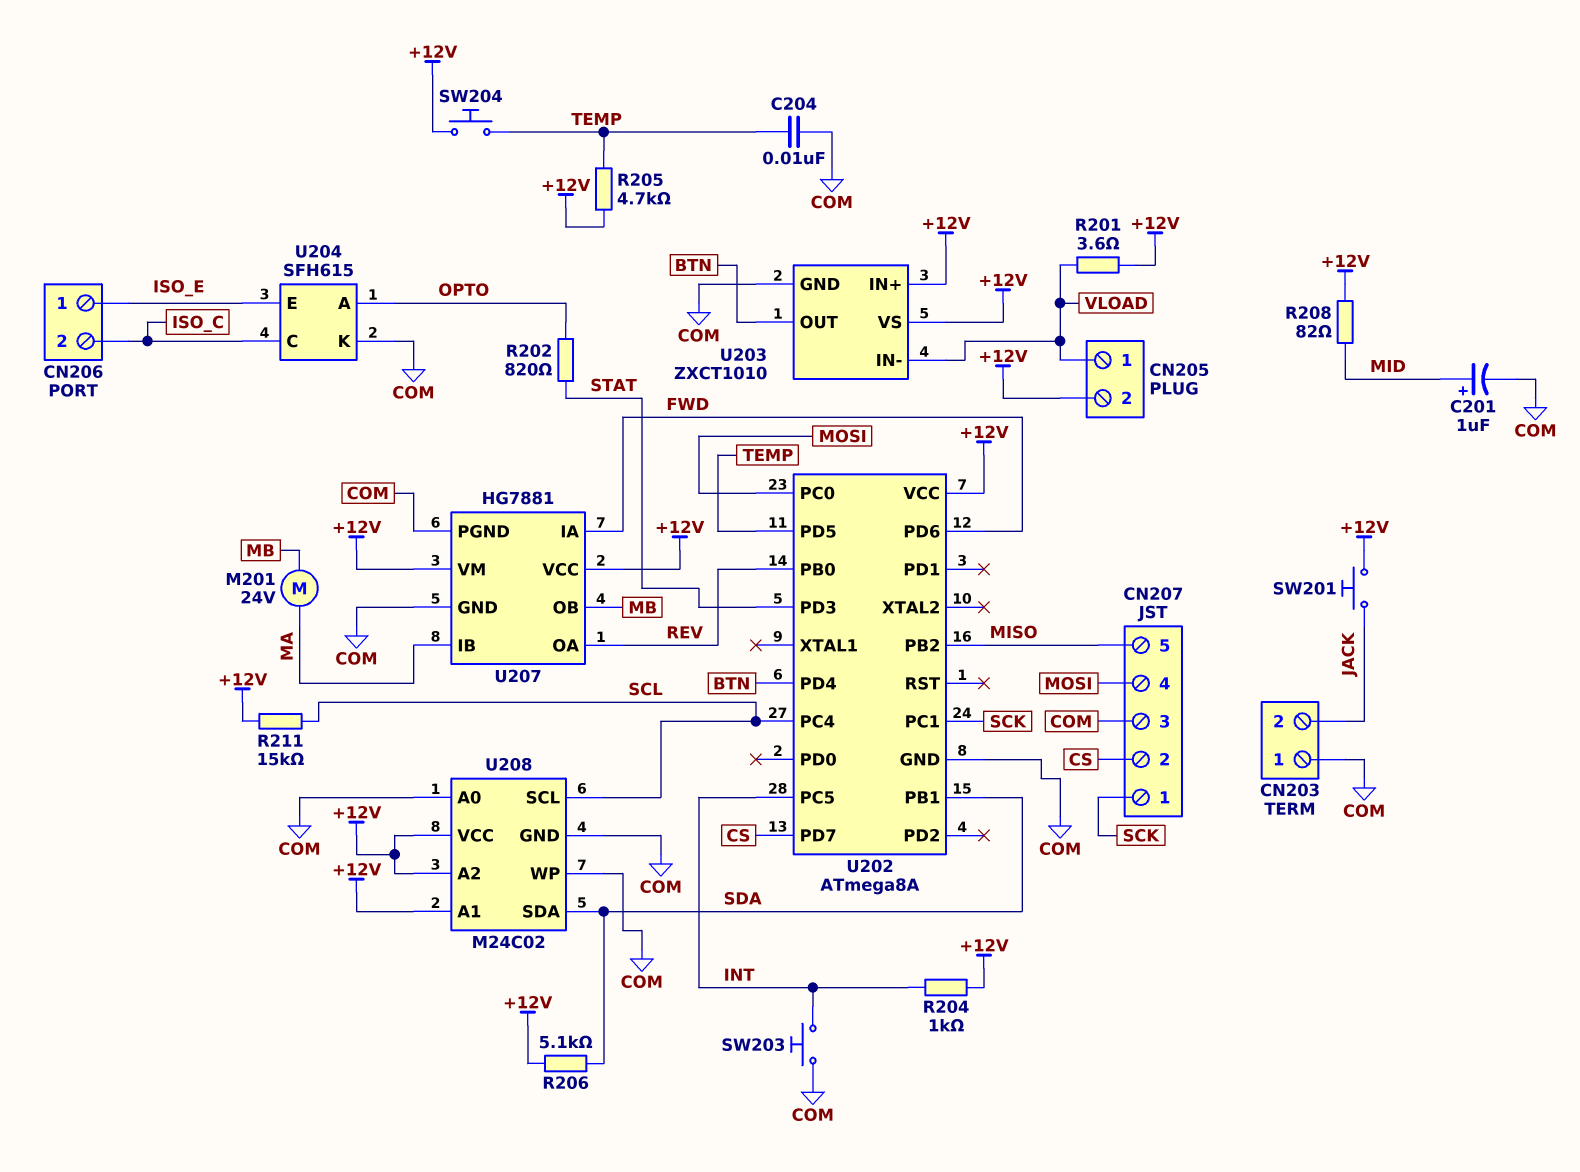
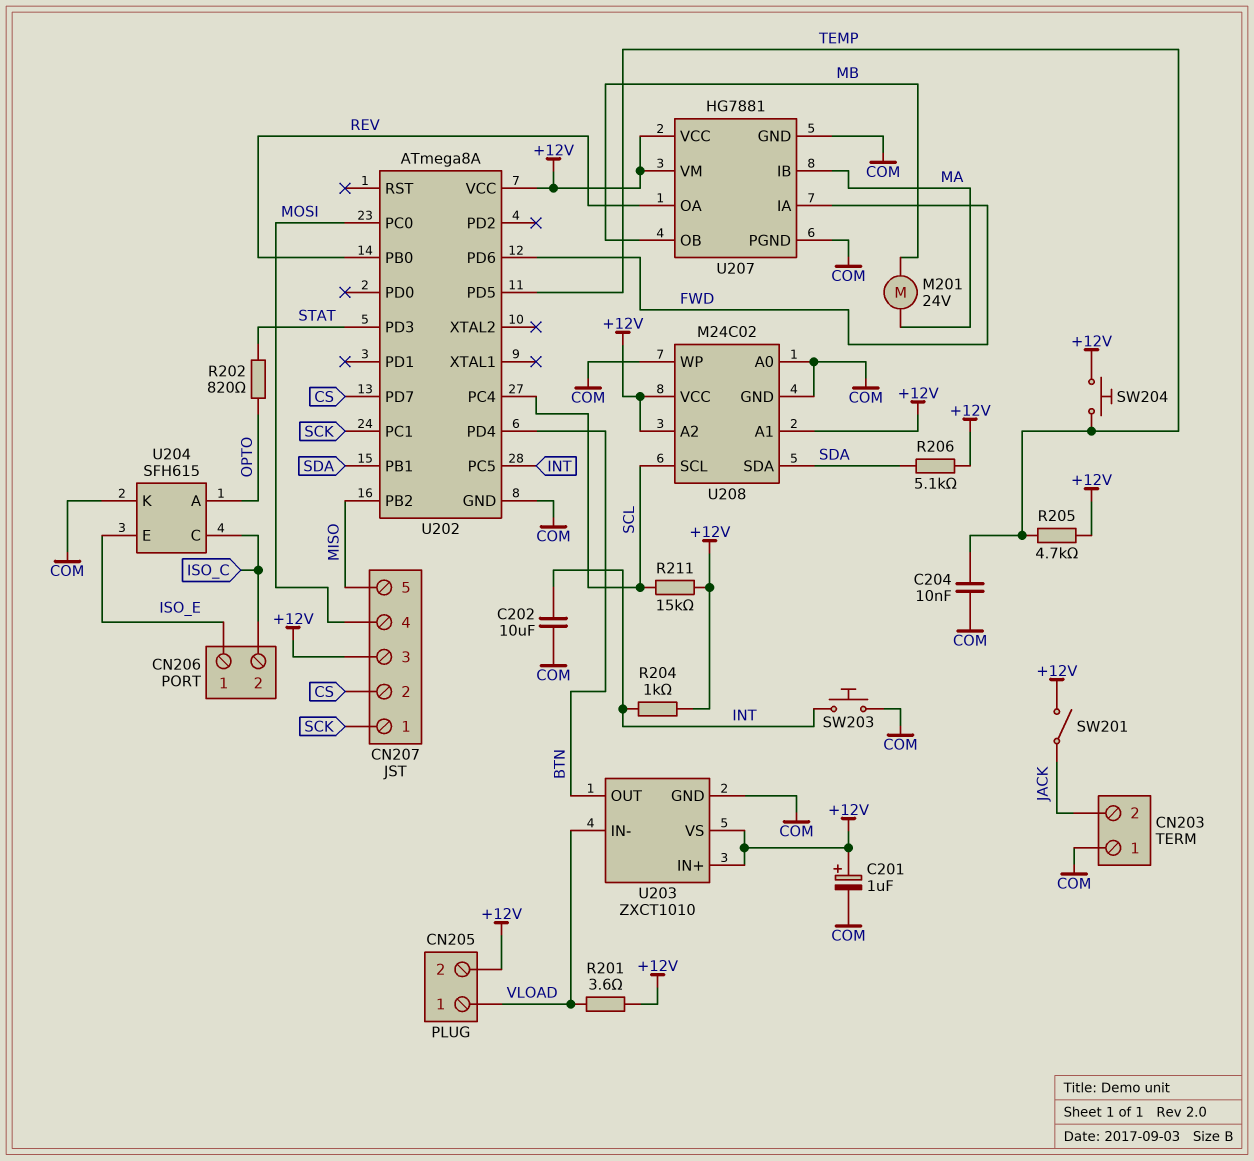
C201: 1uF (plus MID, minus COM) -> 1uF (plus +12V, minus COM)
C202: none -> 10uF (COM, INT)
CN207 pin 3: COM -> +12V
R208: 82 (+12V, MID) -> none
SW201: button (+12V, JACK) -> switch (+12V, JACK)

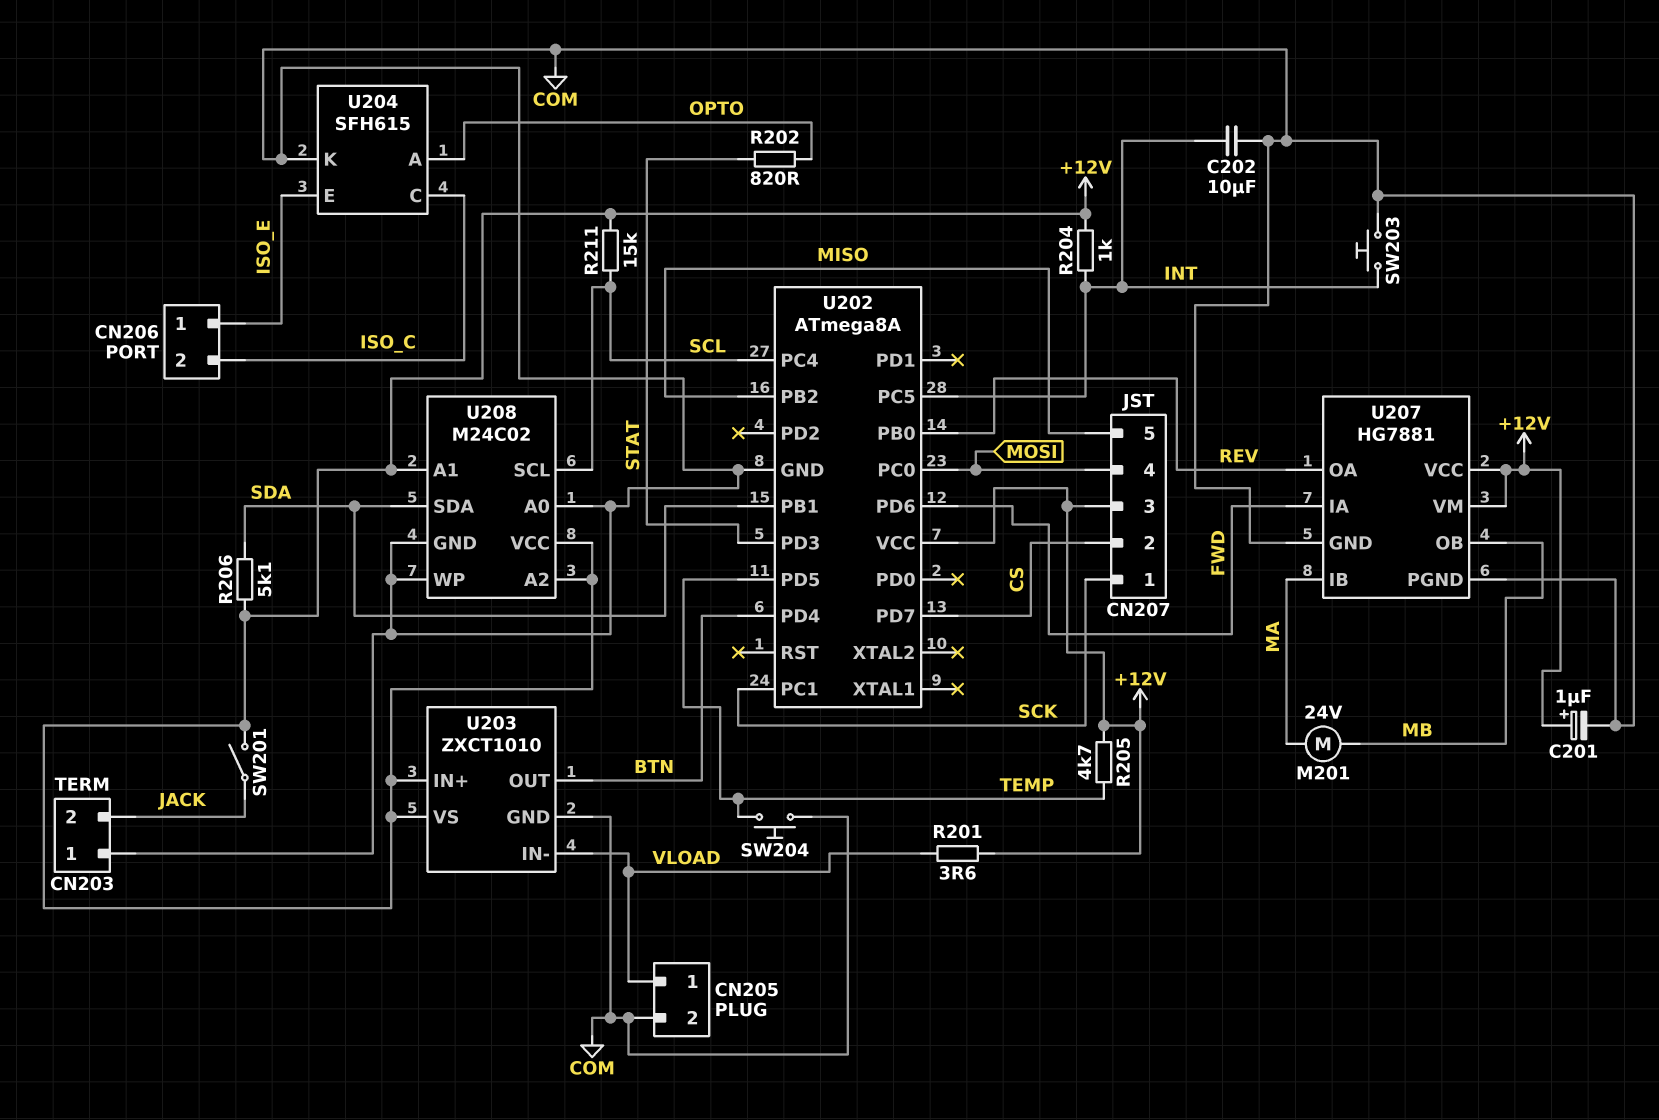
C204: 10nF (COM, TEMP) -> none
CN205 pin 2: +12V -> COM
SW204: button (+12V, TEMP) -> button (COM, TEMP)

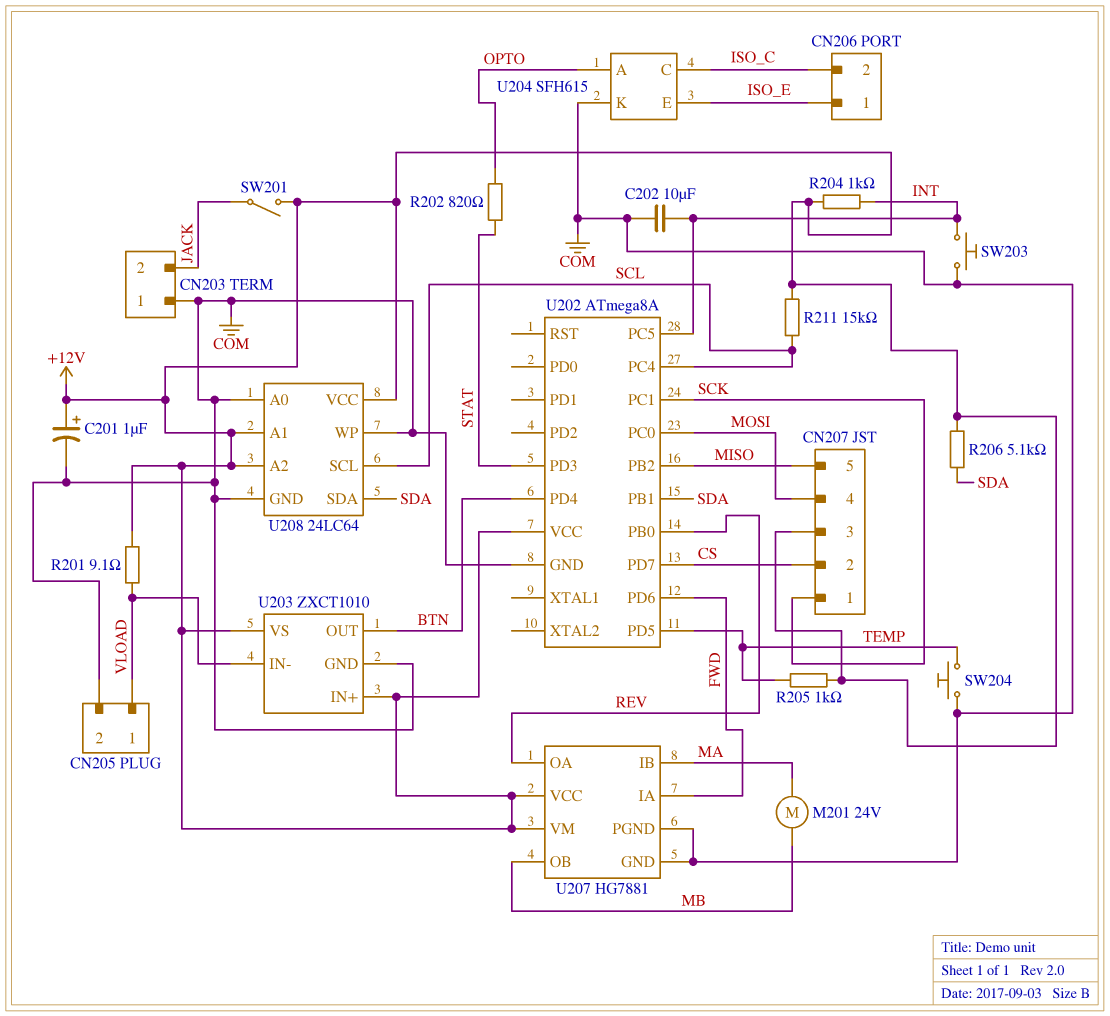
R201: 3.6 (+12V, VLOAD) -> 9.1 (+12V, VLOAD)
R205: 4.7k (+12V, TEMP) -> 1k (+12V, TEMP)
U208: M24C02 -> 24LC64

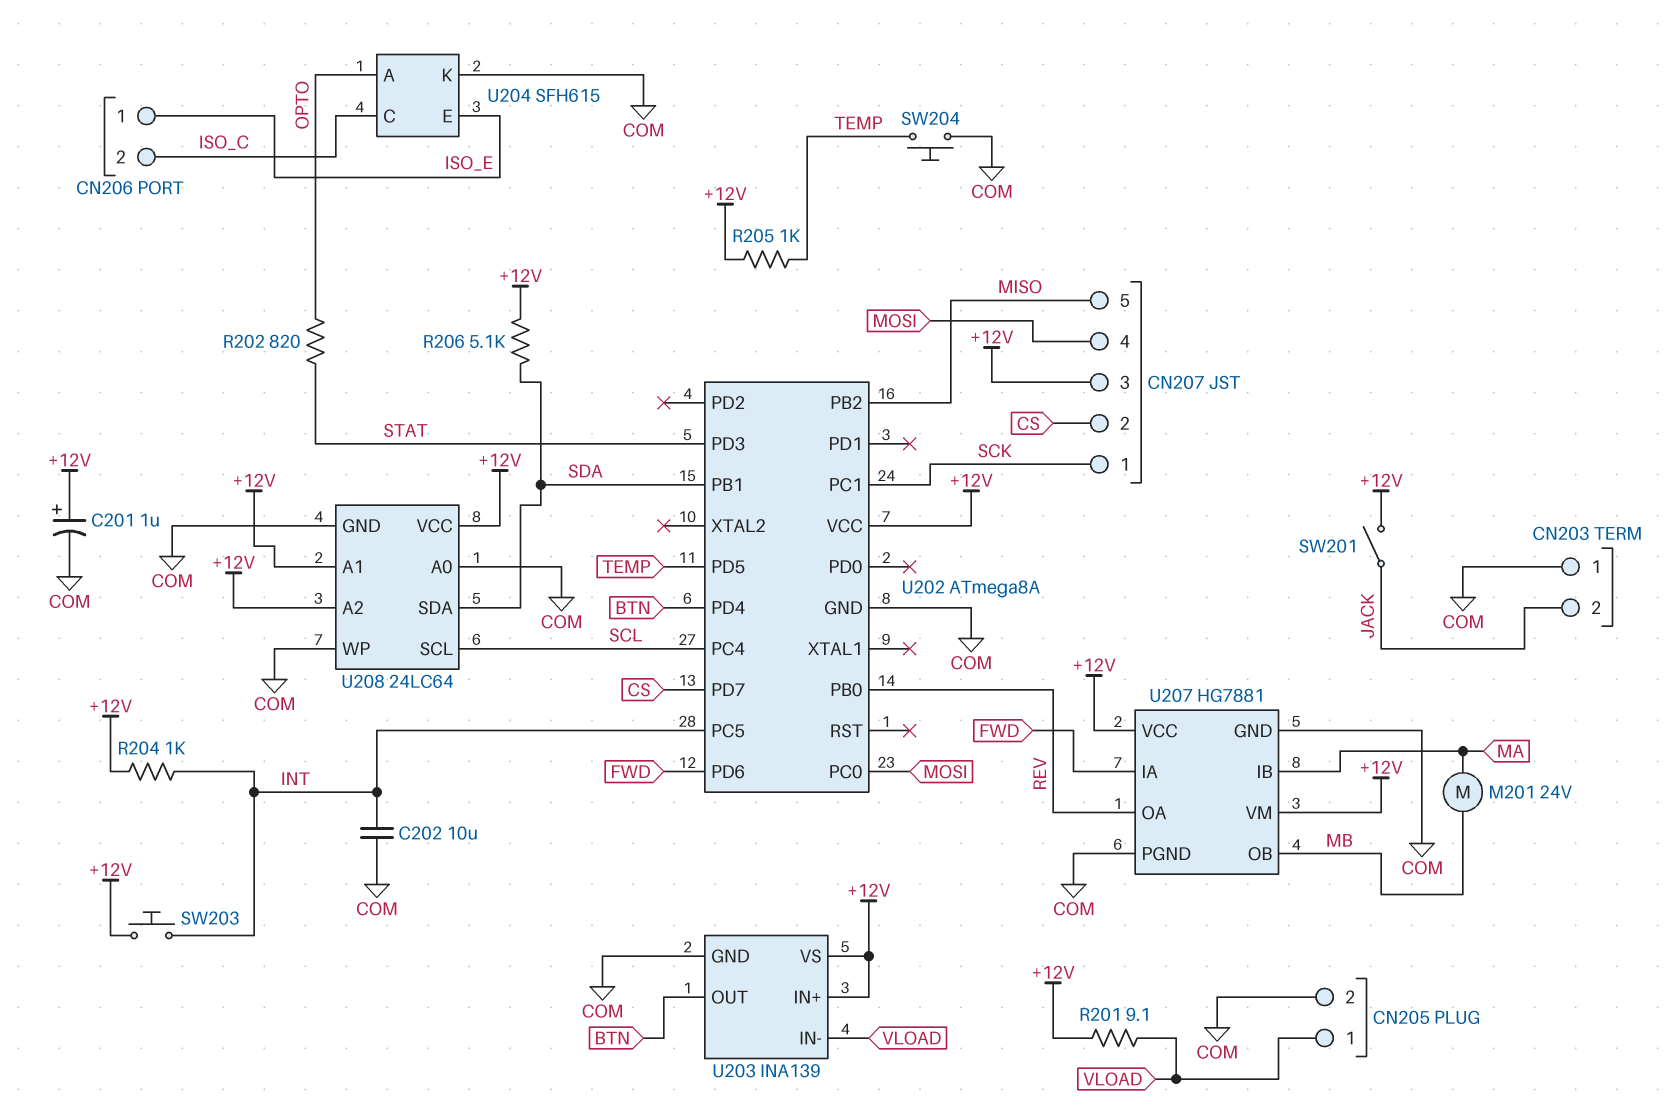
R211: 15k (+12V, SCL) -> none
SW203: button (COM, INT) -> button (+12V, INT)
U203: ZXCT1010 -> INA139

